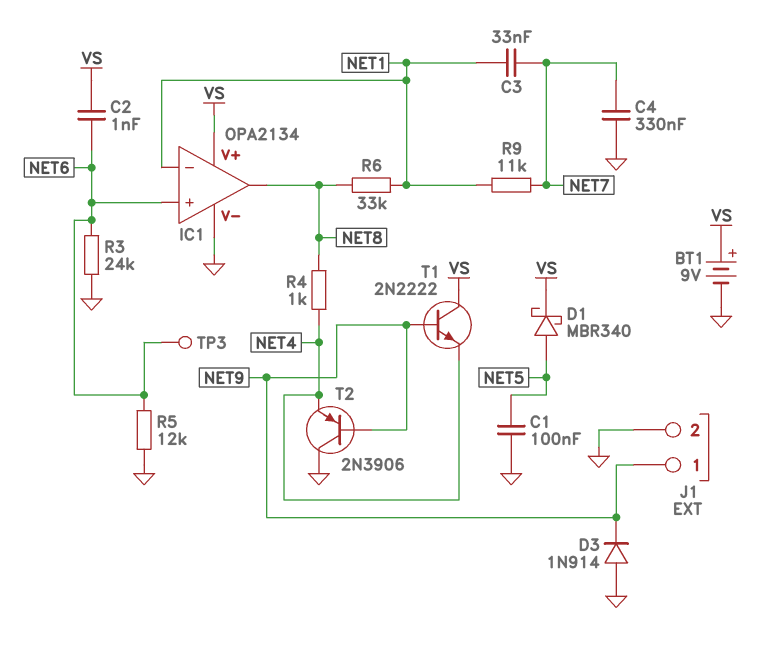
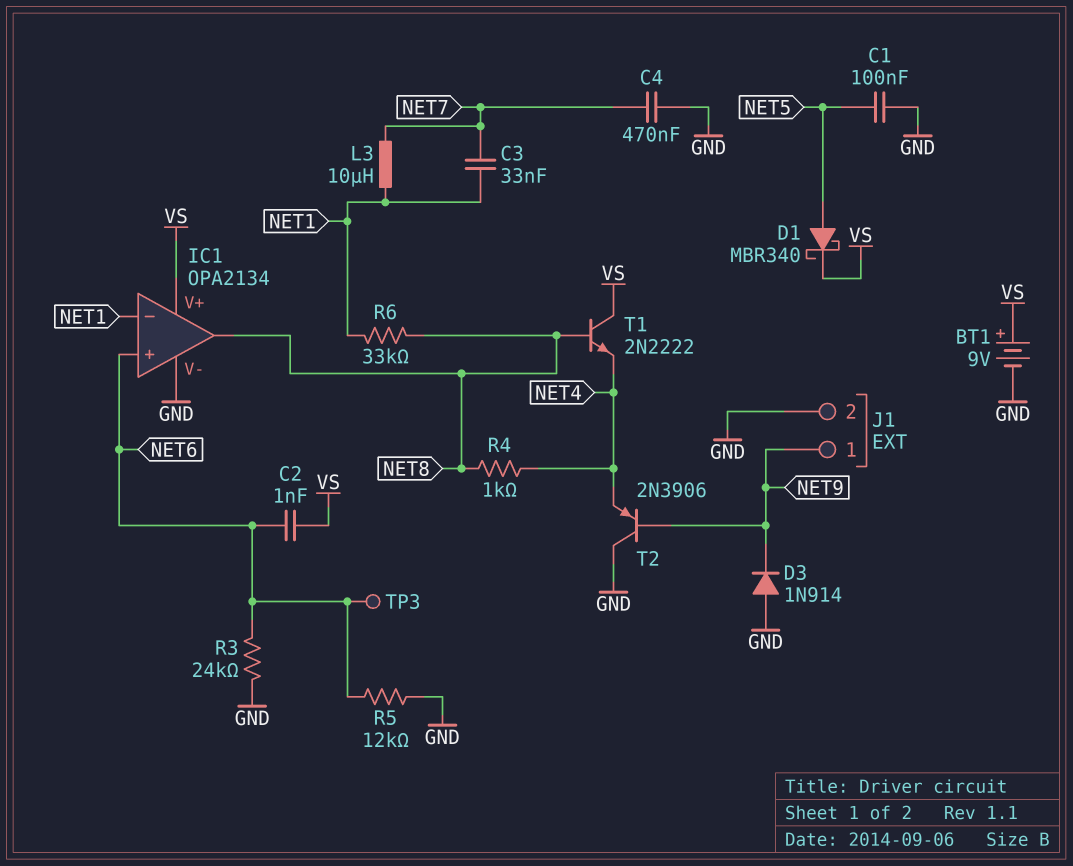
C4: 330nF (GND, NET7) -> 470nF (GND, NET7)
L3: none -> 10uH (NET1, NET7)
R9: 11k (NET1, NET7) -> none
T1: NPN 2N2222 (B NET9, C VS, E NET4) -> NPN 2N2222 (B NET8, C VS, E NET4)

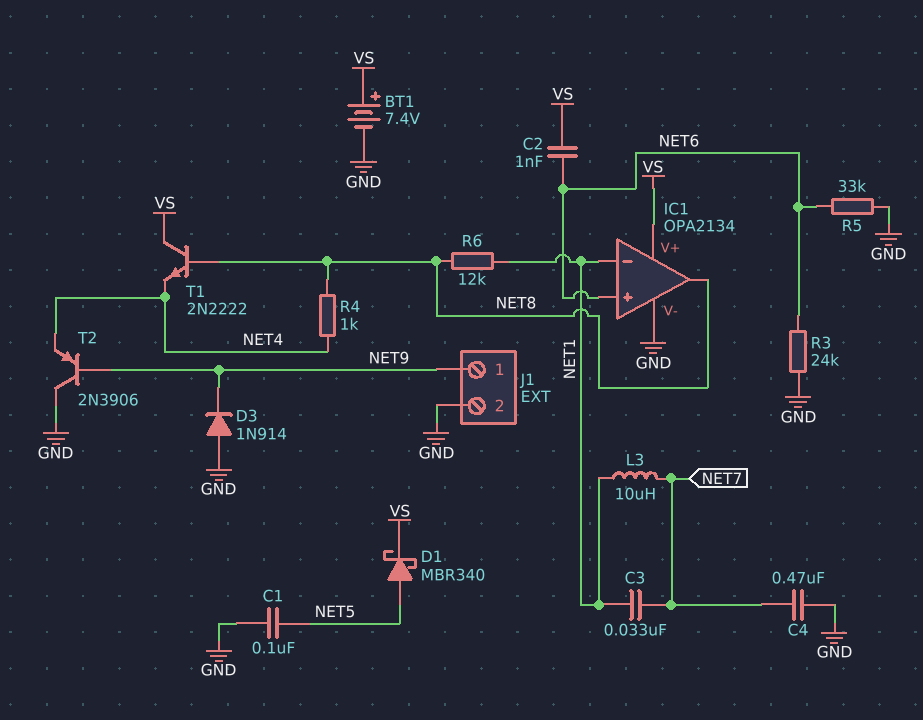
BT1: 9V (plus VS, minus GND) -> 7.4V (plus VS, minus GND)
R5: 12k (GND, NET6) -> 33k (GND, NET6)
R6: 33k (NET1, NET8) -> 12k (NET1, NET8)
TP3: test point (NET6) -> none

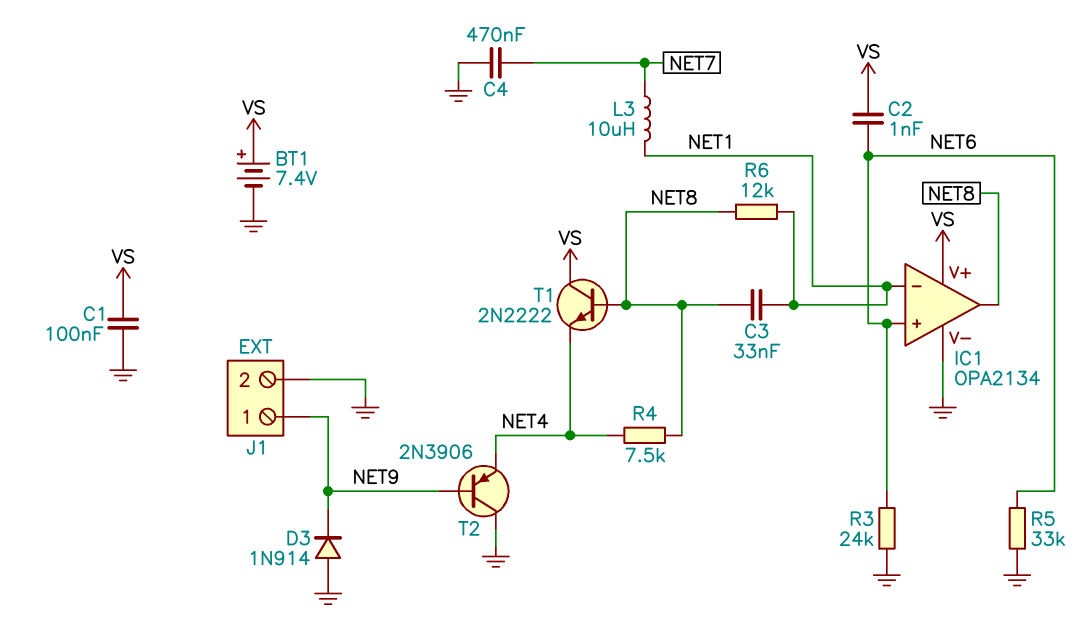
C1: 100nF (GND, NET5) -> 100nF (GND, VS)
C3: 33nF (NET1, NET7) -> 33nF (NET1, NET8)
D1: schottky MBR340 (A NET5, K VS) -> none
R4: 1k (NET4, NET8) -> 7.5k (NET4, NET8)

